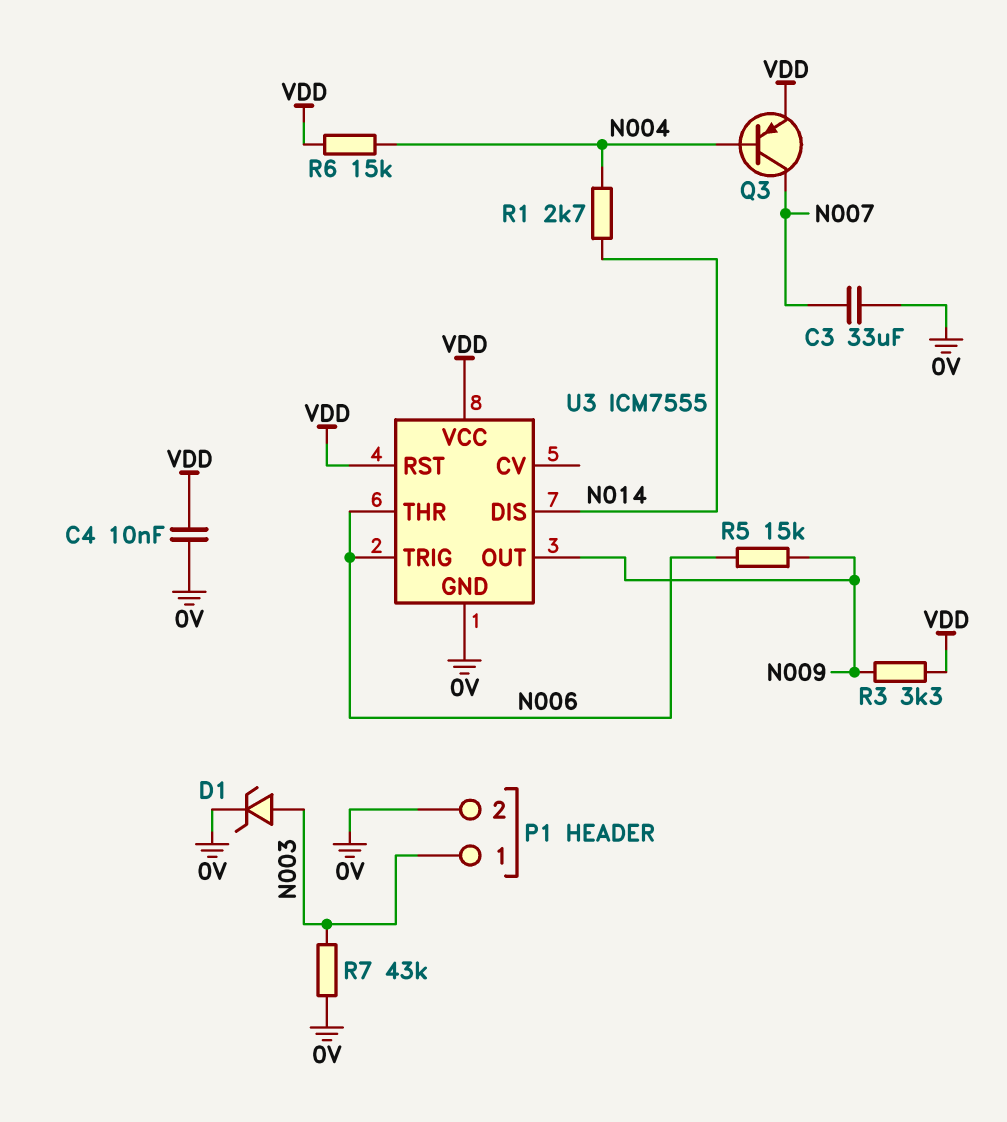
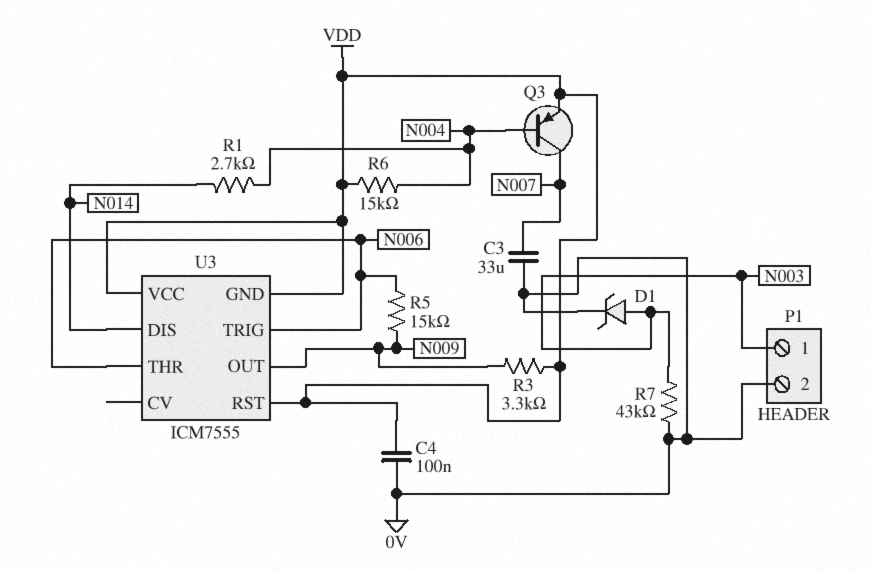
C4: 10nF (0V, VDD) -> 100nF (0V, VDD)
U3 pin GND: 0V -> VDD

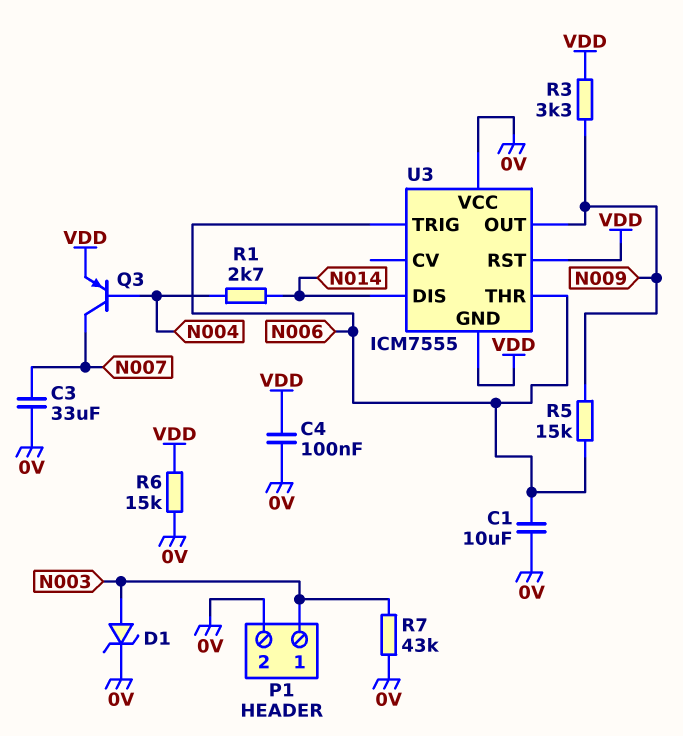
C1: none -> 10uF (0V, N006)
R6: 15k (N004, VDD) -> 15k (0V, VDD)
U3 pin VCC: VDD -> 0V

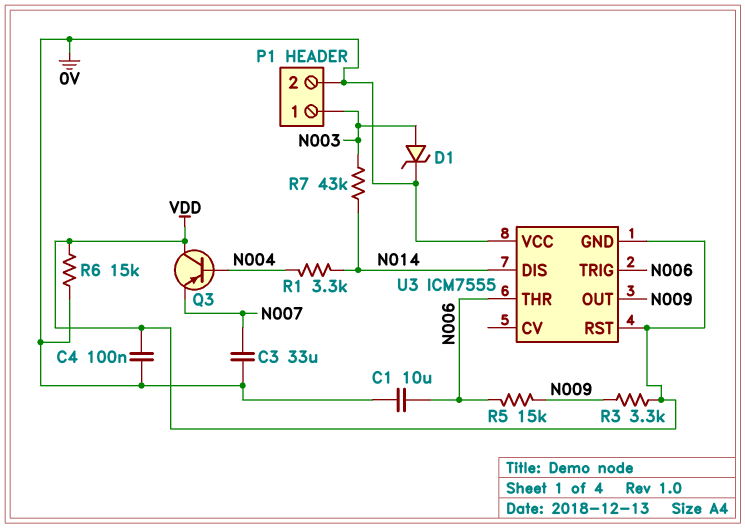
Q3: PNP (B N004, C N007, E VDD) -> PNP (B N004, C VDD, E N007)
R1: 2.7k (N004, N014) -> 3.3k (N004, N014)
R7: 43k (0V, N003) -> 43k (N003, N014)

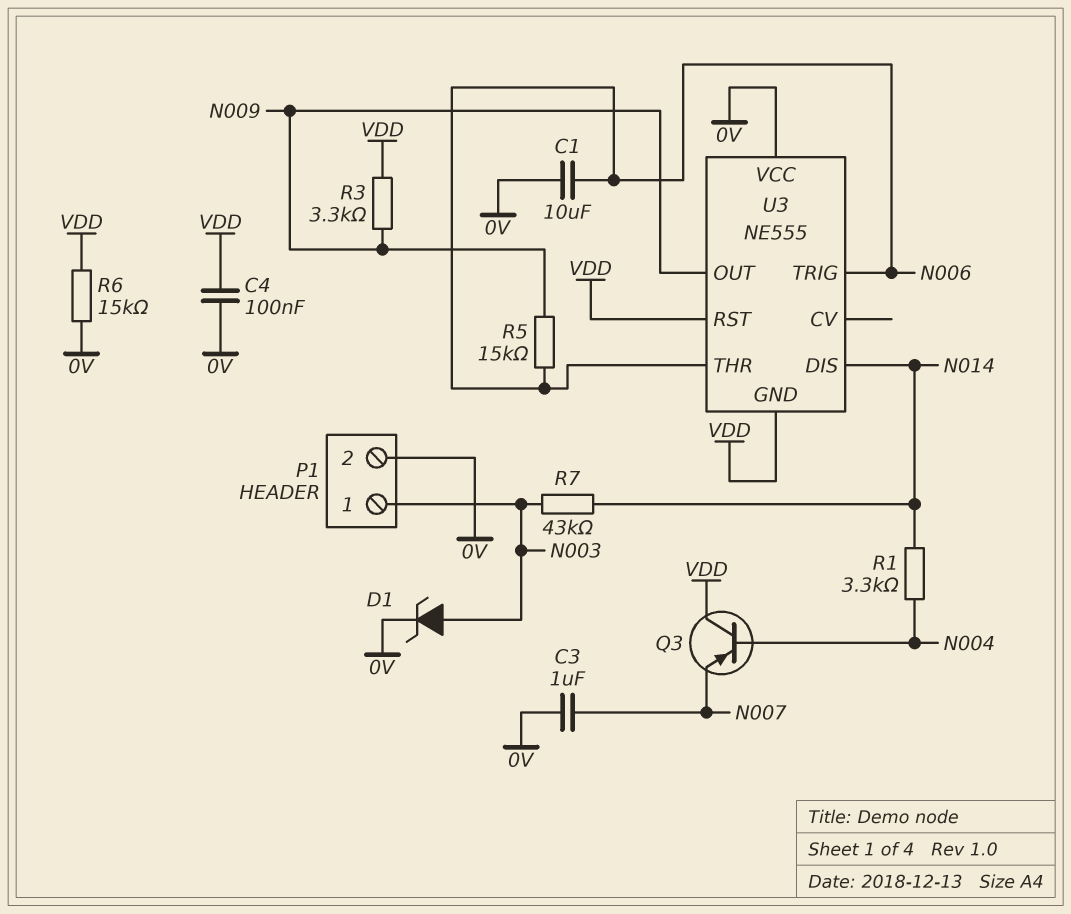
C3: 33uF (0V, N007) -> 1uF (0V, N007)
U3: ICM7555 -> NE555

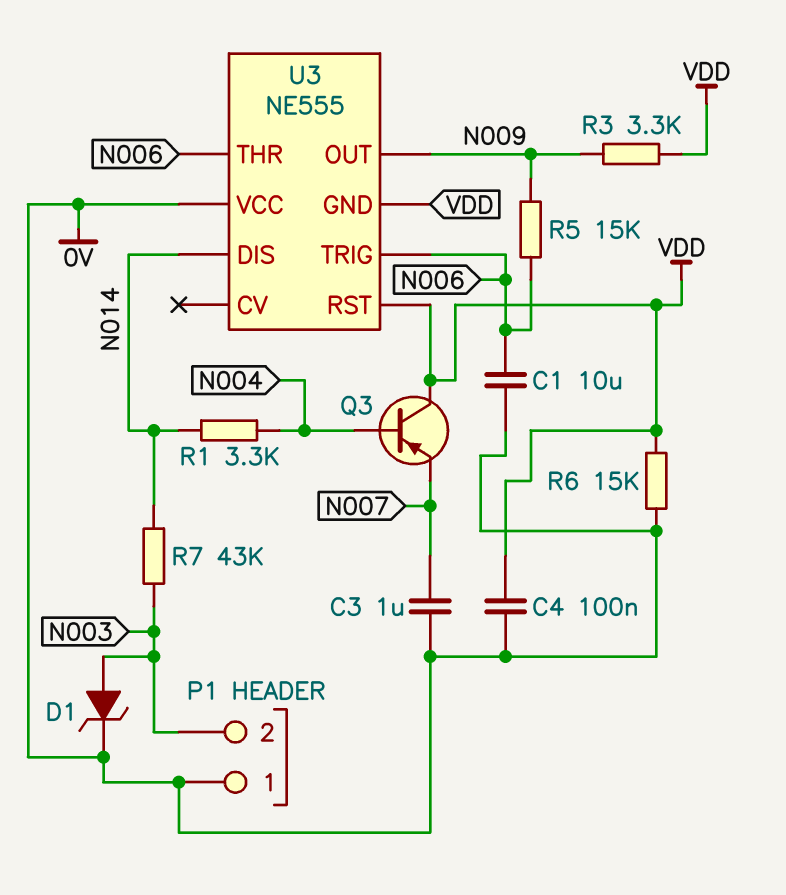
P1 pin 1: N003 -> 0V
P1 pin 2: 0V -> N003

